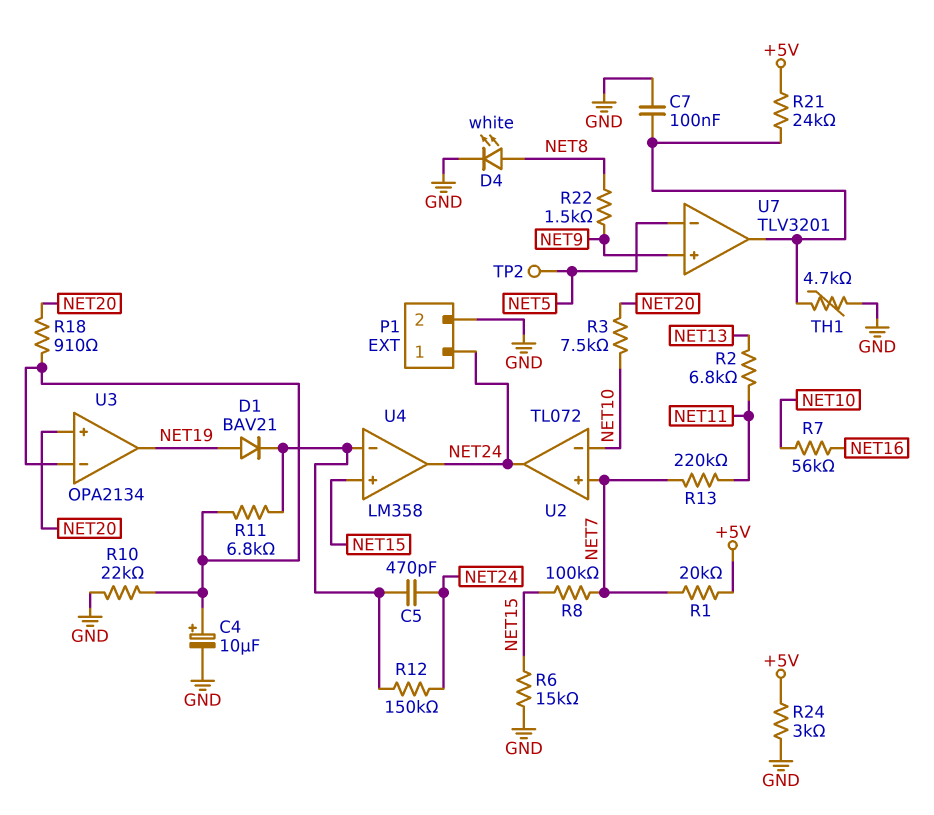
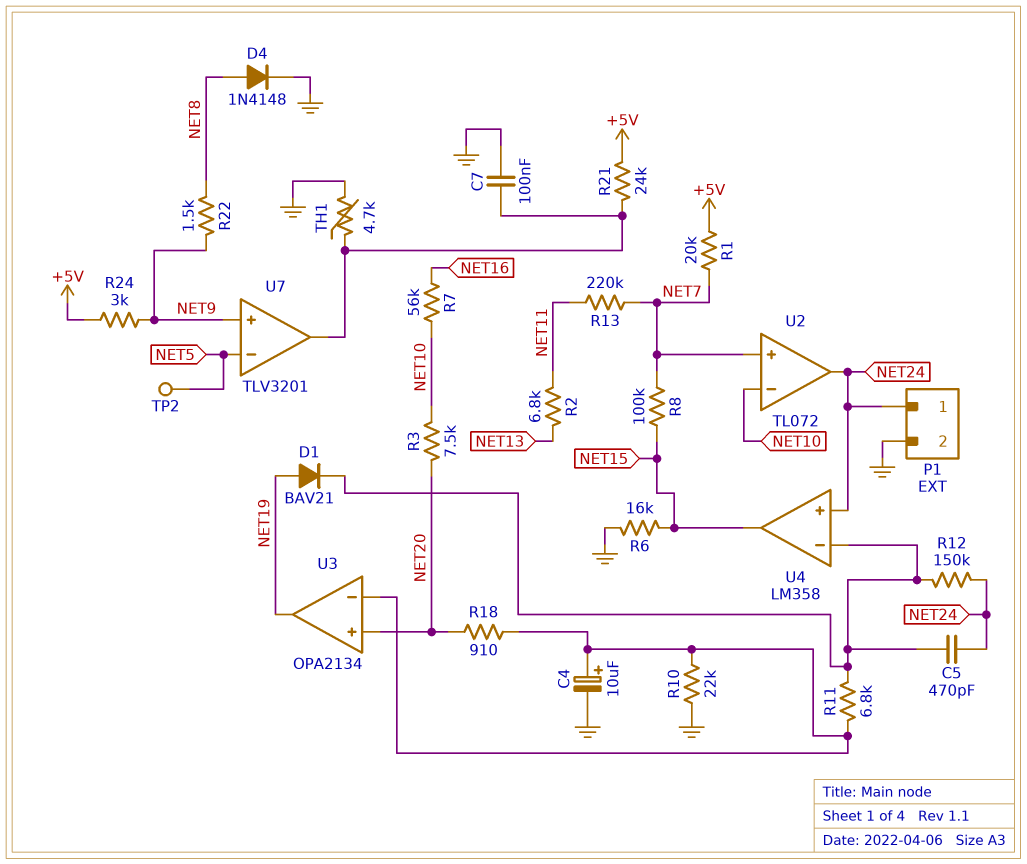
D4: LED white (A NET8, K GND) -> diode 1N4148 (A NET8, K GND)
R6: 15k (GND, NET15) -> 16k (GND, NET15)
R24: 3k (+5V, GND) -> 3k (+5V, NET9)
U4 pin in+: NET15 -> NET24
U4 pin out: NET24 -> NET15

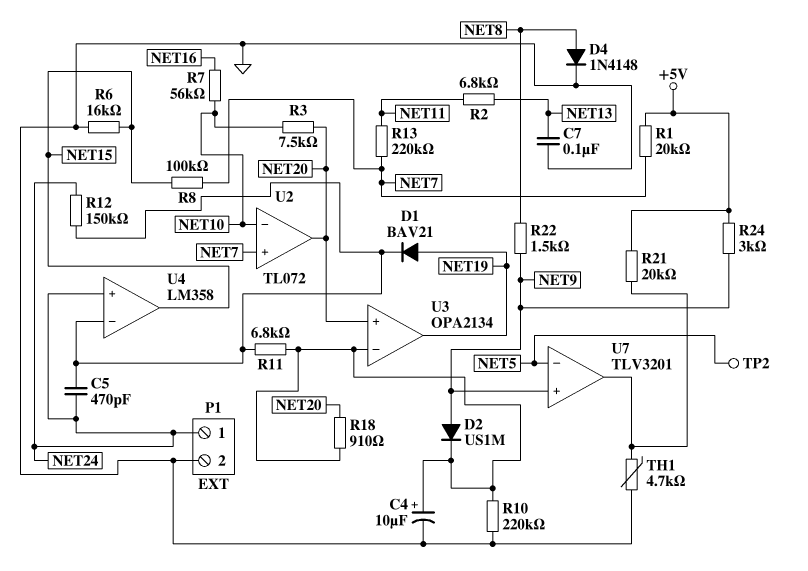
C7: 100nF (GND, U7/out) -> 100nF (GND, NET13)
D2: none -> diode US1M (A NET9, K U3/in-)
R10: 22k (GND, U3/in-) -> 220k (GND, U3/in-)
R21: 24k (+5V, U7/out) -> 20k (+5V, U7/out)
U2 pin out: NET24 -> NET20

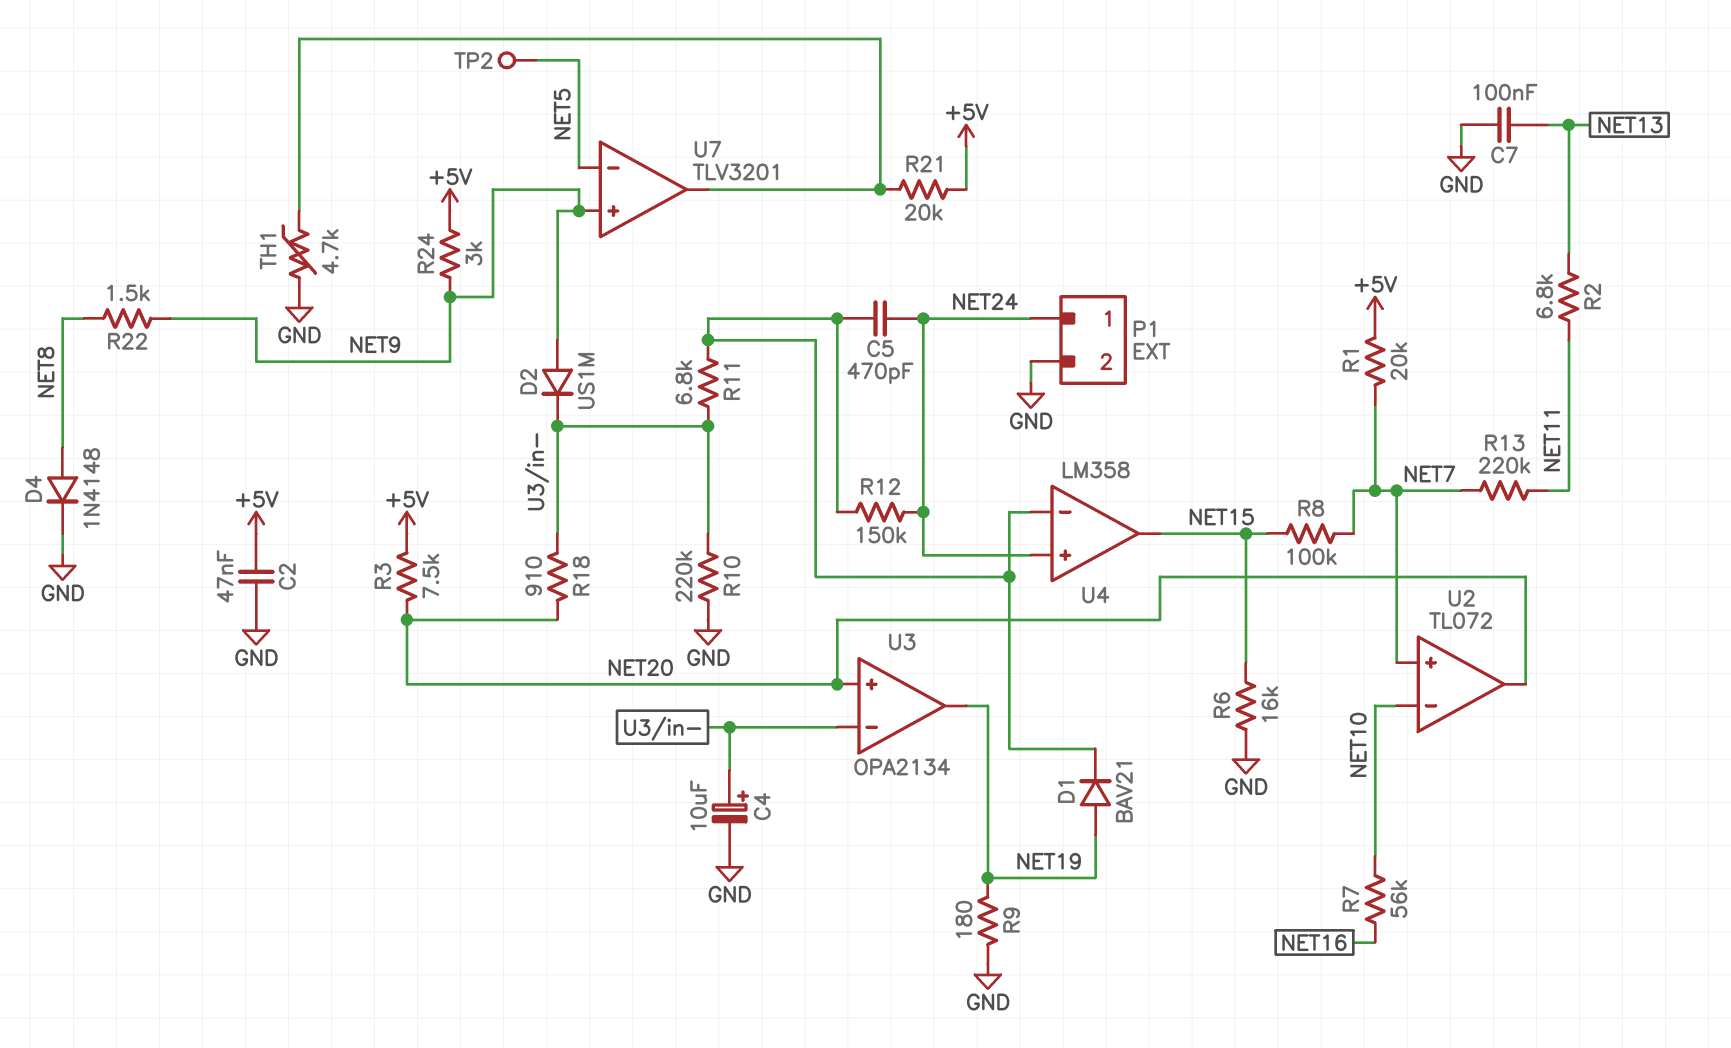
C2: none -> 47nF (+5V, GND)
R3: 7.5k (NET10, NET20) -> 7.5k (+5V, NET20)
R9: none -> 180 (GND, NET19)

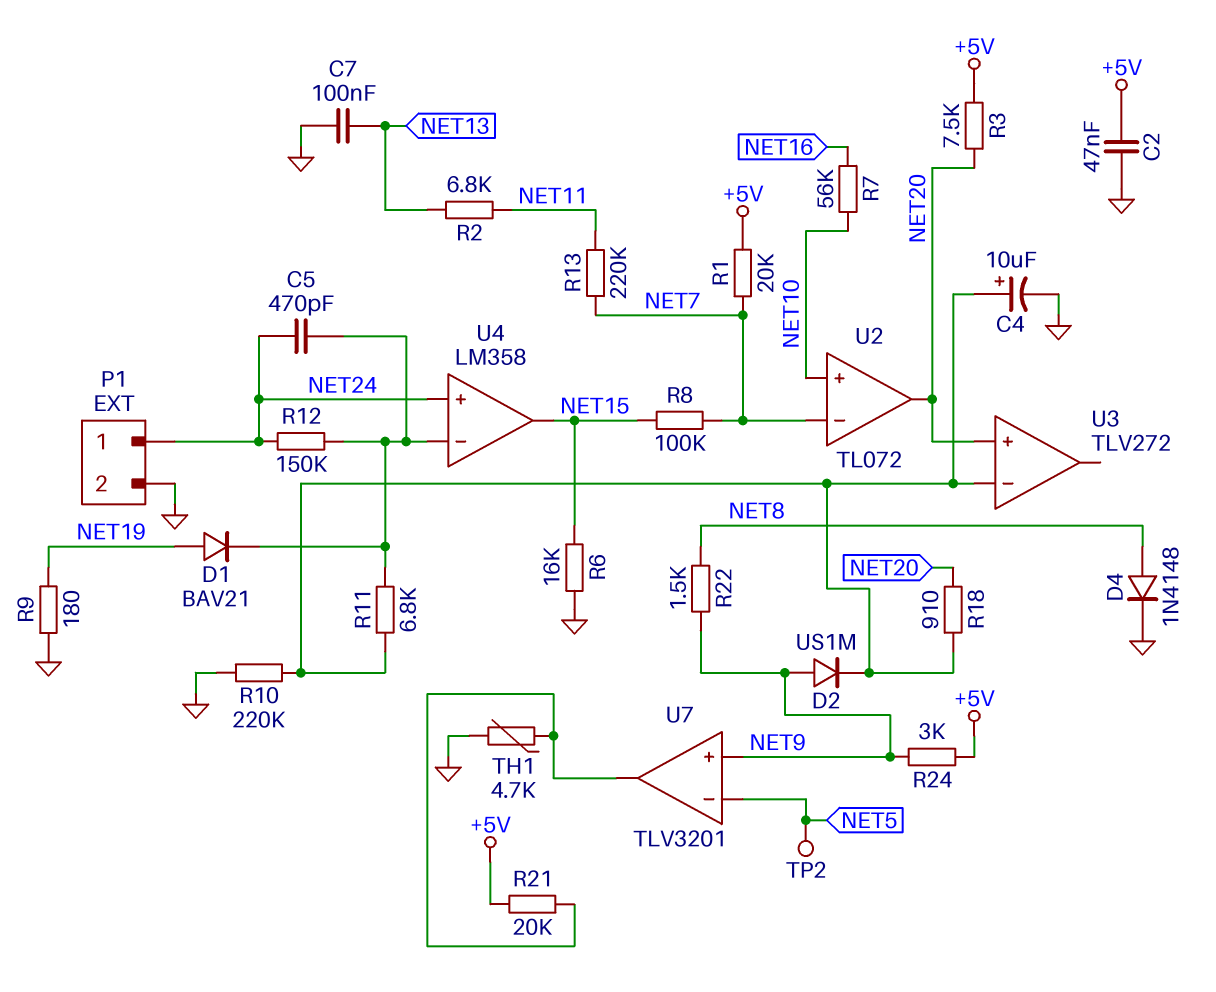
U2 pin in+: NET7 -> NET10
U2 pin in-: NET10 -> NET7
U3: OPA2134 -> TLV272
U3 pin out: NET19 -> none

